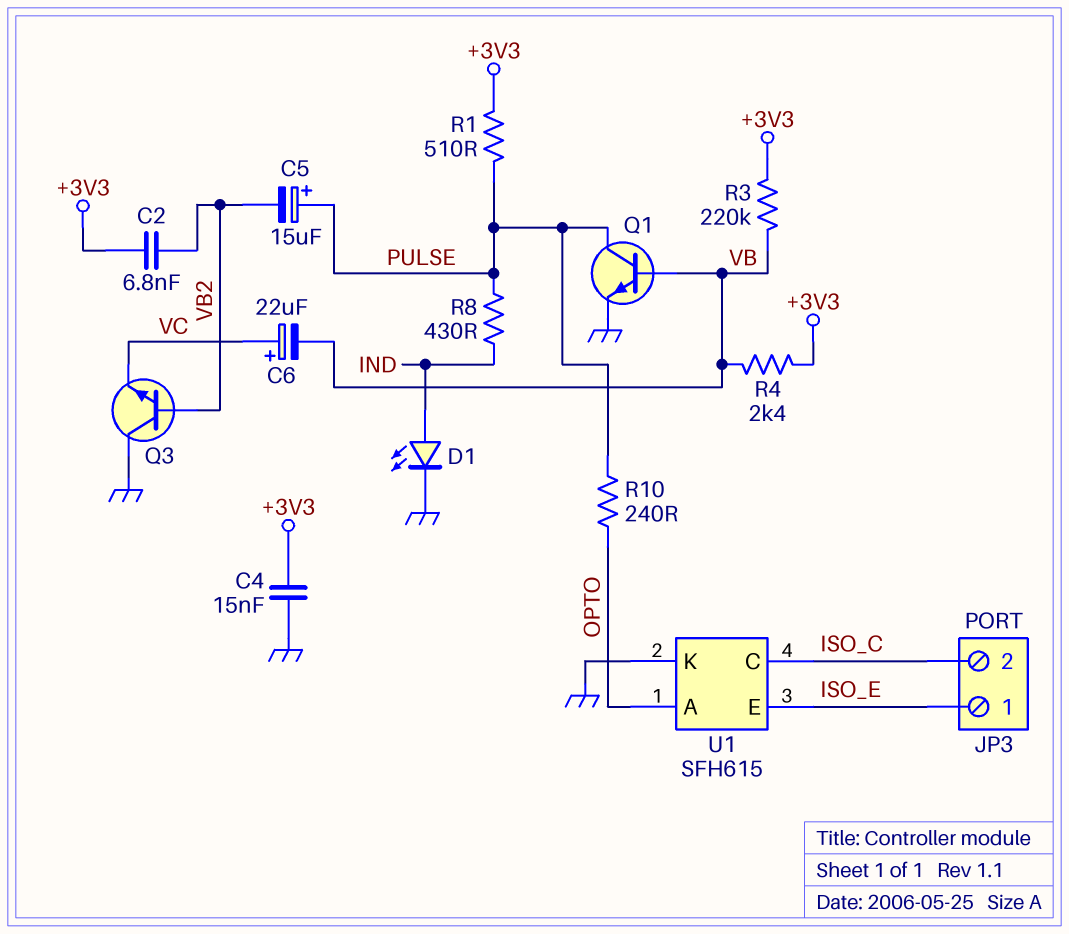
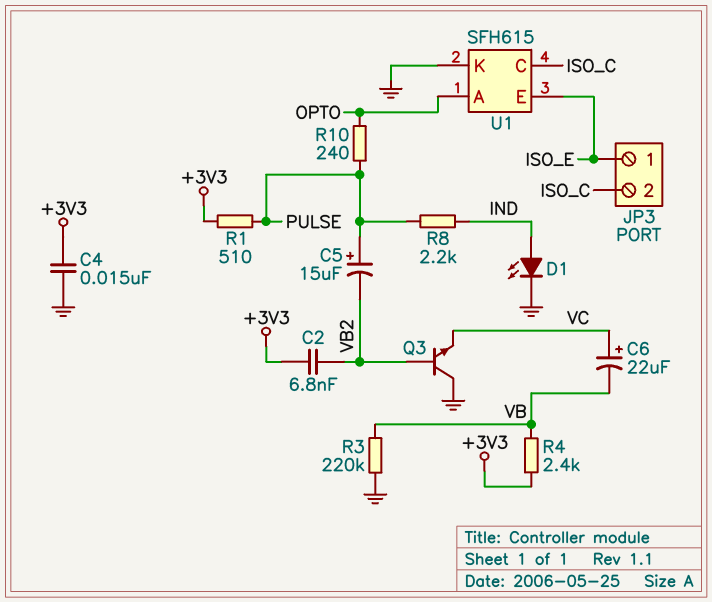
Q1: NPN (B VB, C PULSE, E GND) -> none
R3: 220k (+3V3, VB) -> 220k (GND, VB)
R8: 430 (IND, PULSE) -> 2.2k (IND, PULSE)

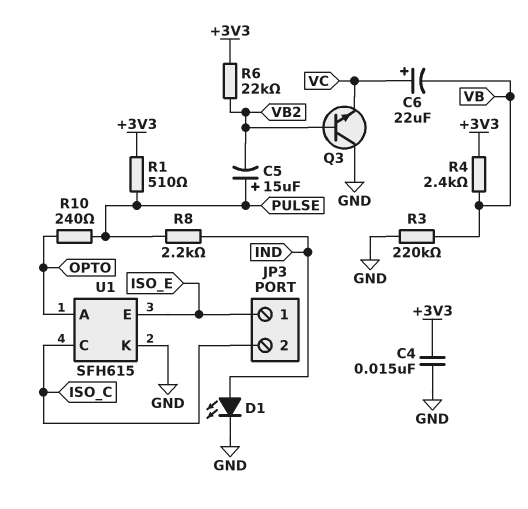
C2: 6.8nF (+3V3, VB2) -> none
R6: none -> 22k (+3V3, VB2)

